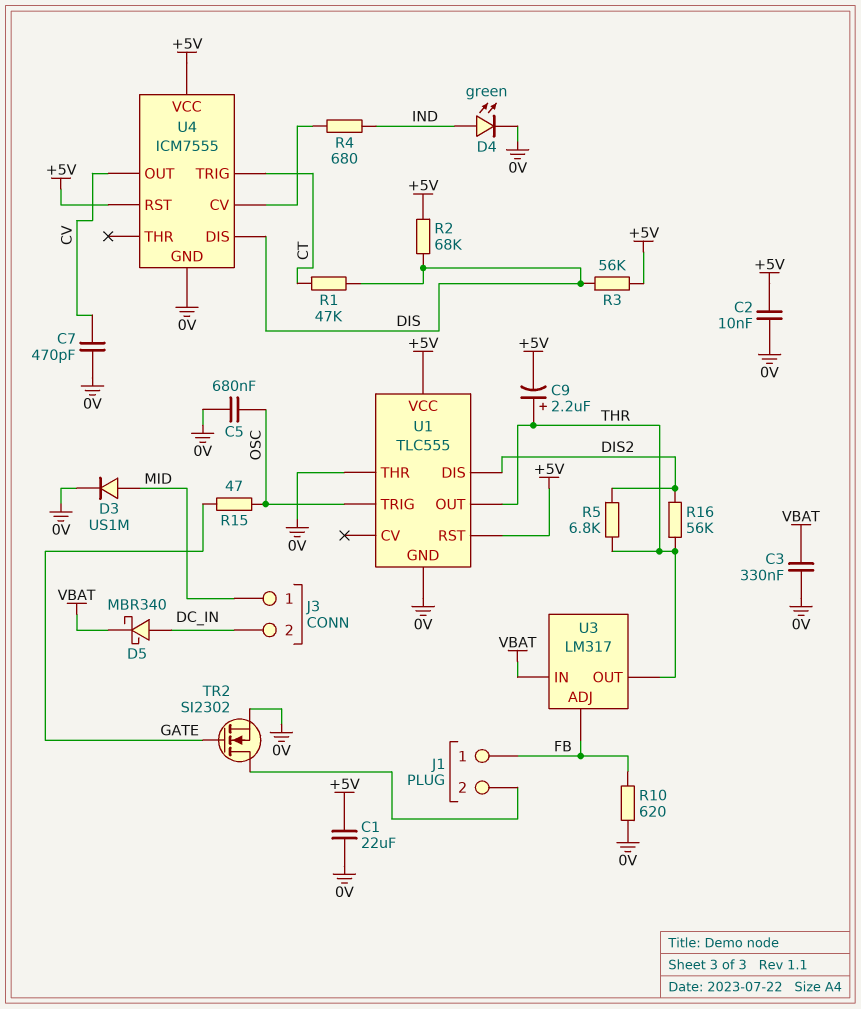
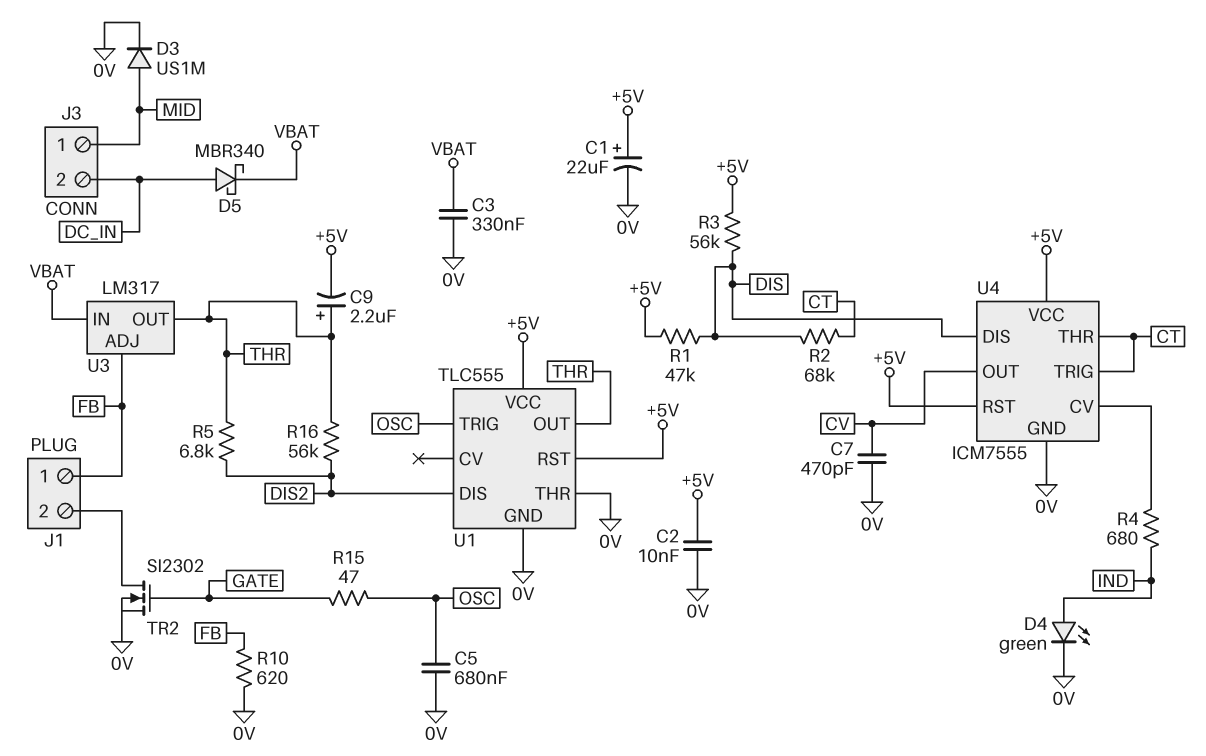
C1: 22uF (+5V, 0V) -> 22uF (plus +5V, minus 0V)
R1: 47k (CT, DIS) -> 47k (+5V, DIS)
R2: 68k (+5V, DIS) -> 68k (CT, DIS)
U4 pin THR: none -> CT

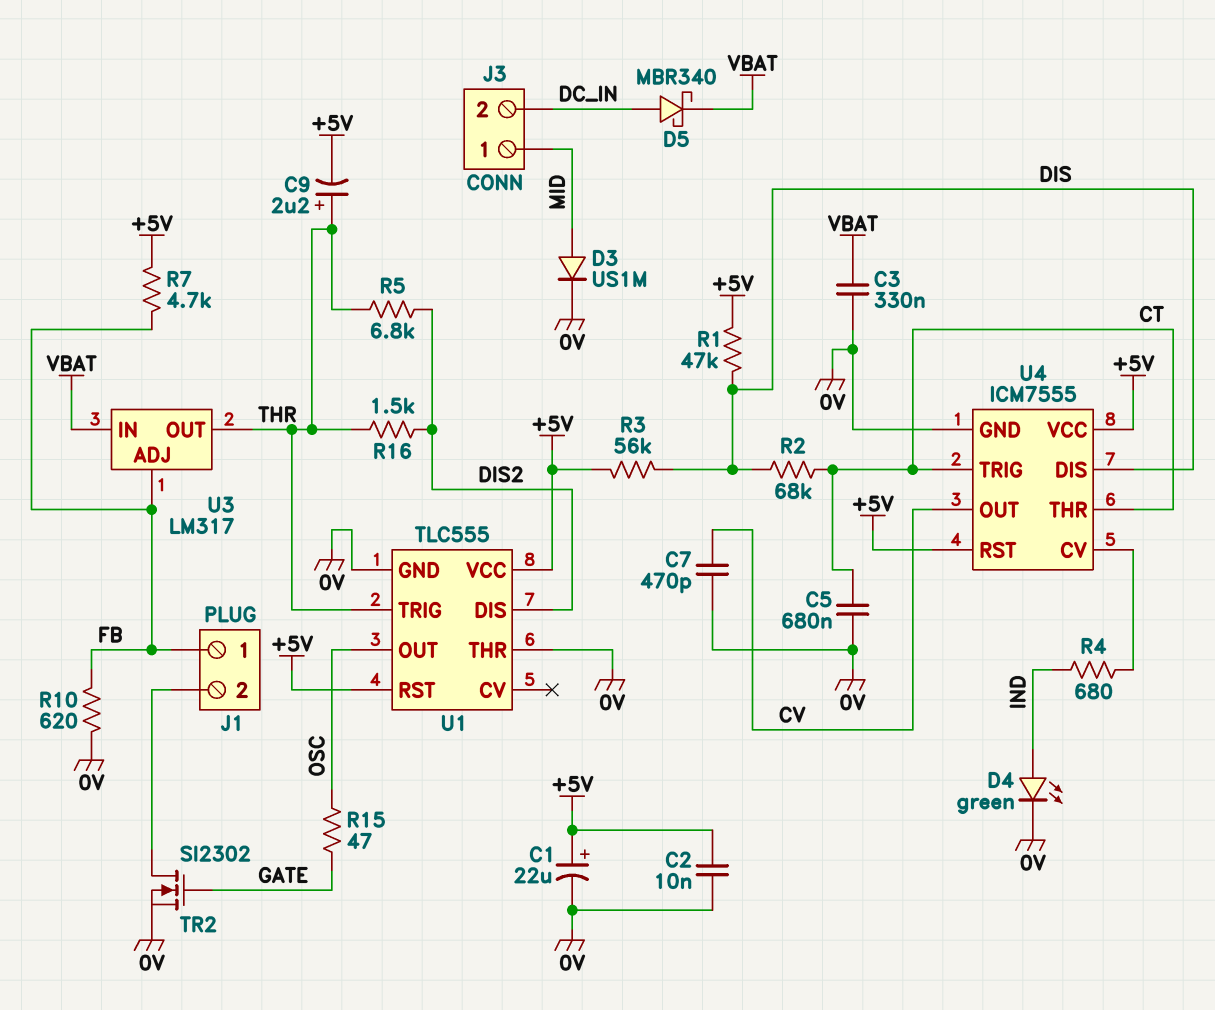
C5: 680nF (0V, OSC) -> 680nF (0V, CT)
R7: none -> 4.7k (+5V, FB)
R16: 56k (DIS2, THR) -> 1.5k (DIS2, THR)
U1 pin OUT: THR -> OSC
U1 pin TRIG: OSC -> THR

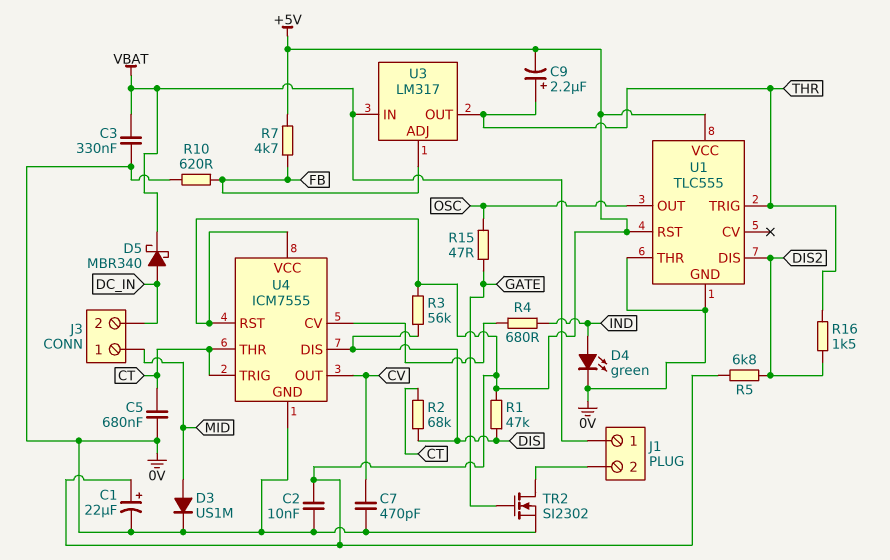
J1 pin 1: FB -> VBAT
R5: 6.8k (DIS2, THR) -> 6.8k (+5V, DIS2)

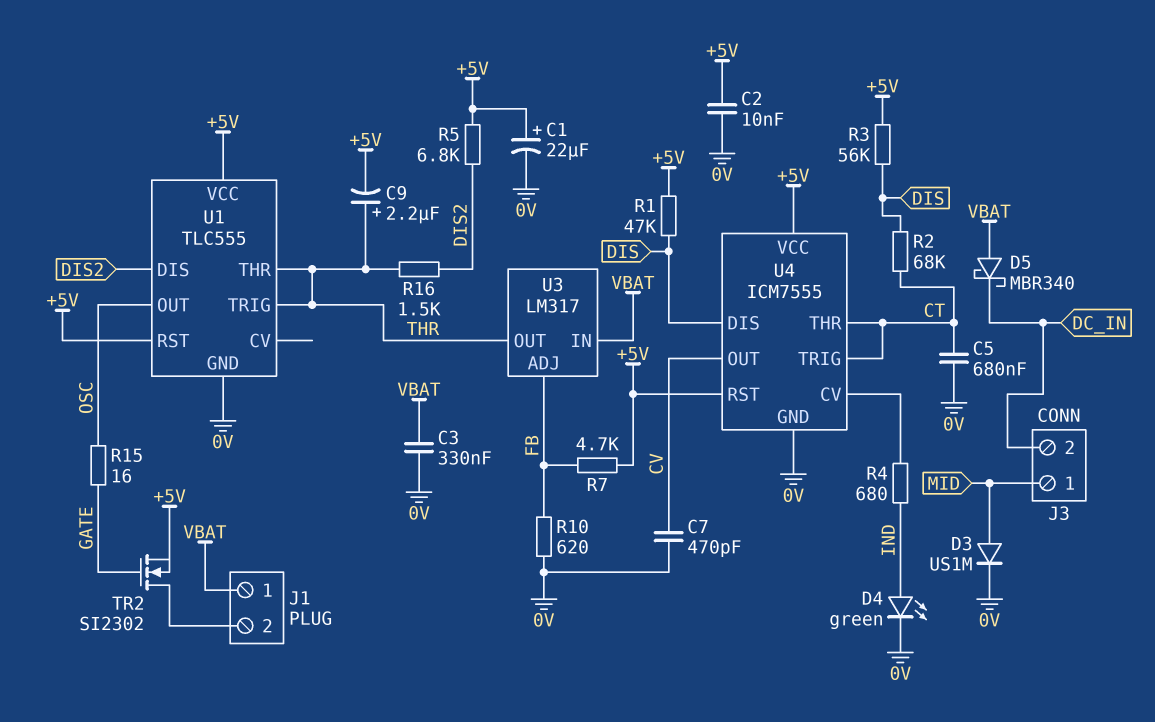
D5: schottky MBR340 (A DC_IN, K VBAT) -> schottky MBR340 (A VBAT, K DC_IN)
R15: 47 (GATE, OSC) -> 16 (GATE, OSC)
TR2: NMOS SI2302 (G GATE, D J1/2, S 0V) -> NMOS SI2302 (G GATE, D J1/2, S +5V)
U1 pin THR: 0V -> THR

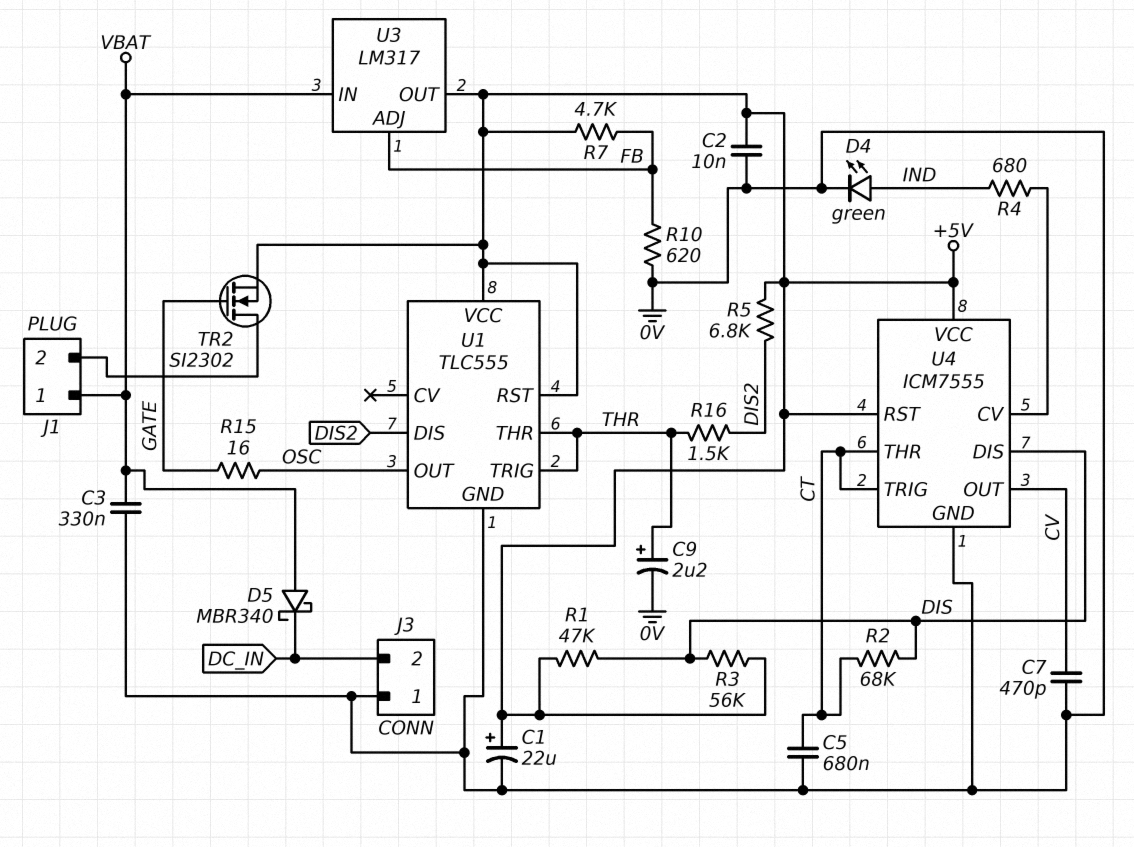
C9: 2.2uF (plus THR, minus +5V) -> 2.2uF (plus THR, minus 0V)
D3: diode US1M (A MID, K 0V) -> none
J3 pin 1: MID -> 0V
U3 pin OUT: THR -> +5V

